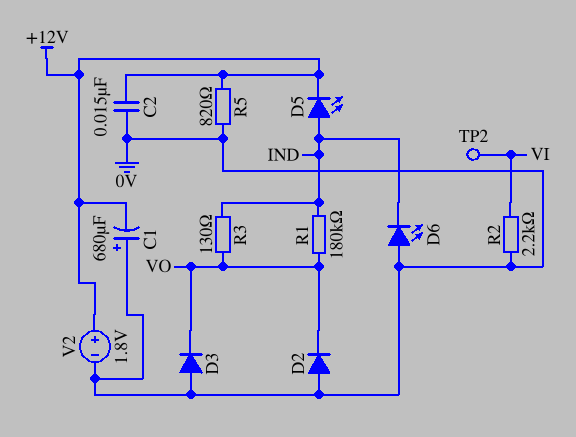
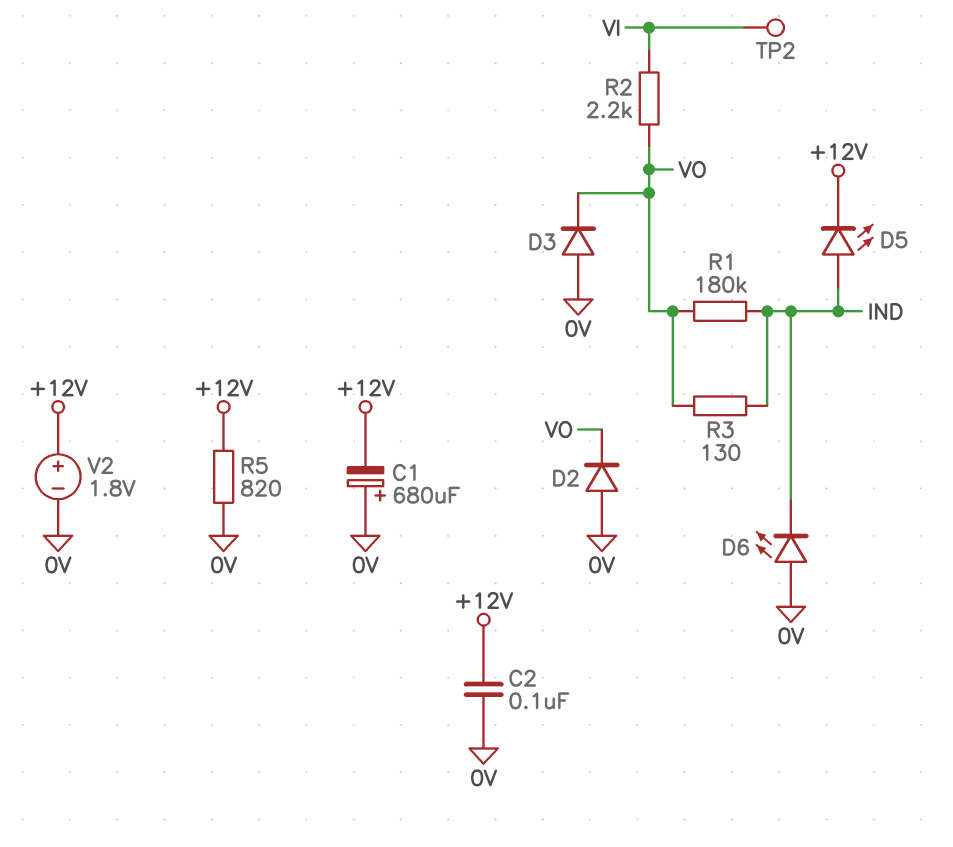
C2: 15nF (+12V, 0V) -> 100nF (+12V, 0V)
R2: 2.2k (0V, VI) -> 2.2k (VI, VO)

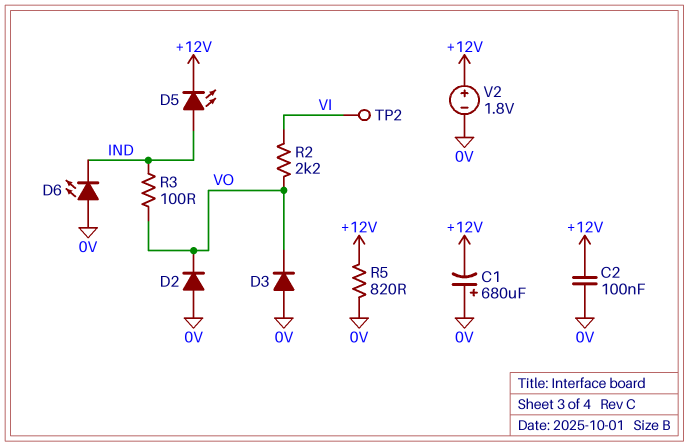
R1: 180k (IND, VO) -> none
R3: 130 (IND, VO) -> 100 (IND, VO)

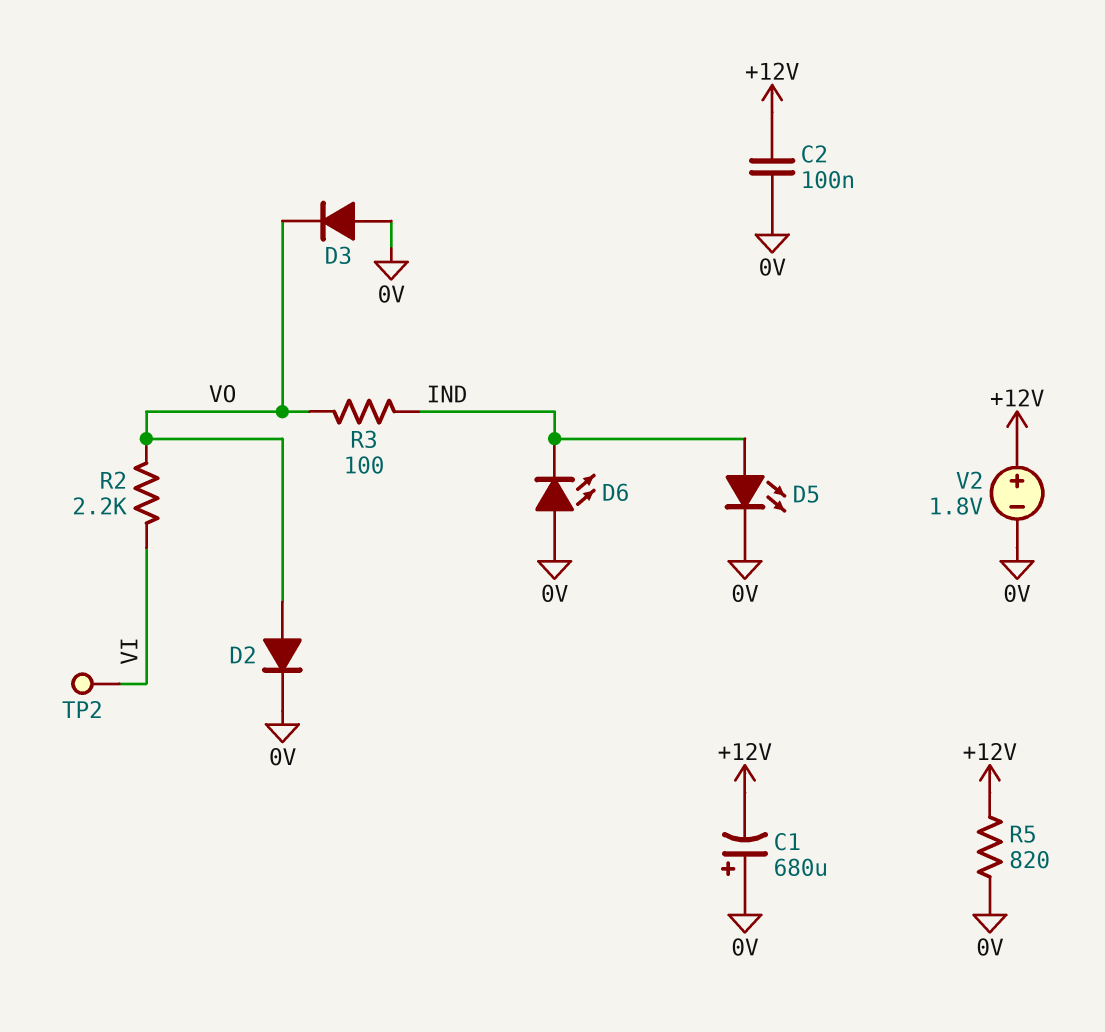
D2: diode (A 0V, K VO) -> diode (A VO, K 0V)
D5: LED (A IND, K +12V) -> LED (A IND, K 0V)

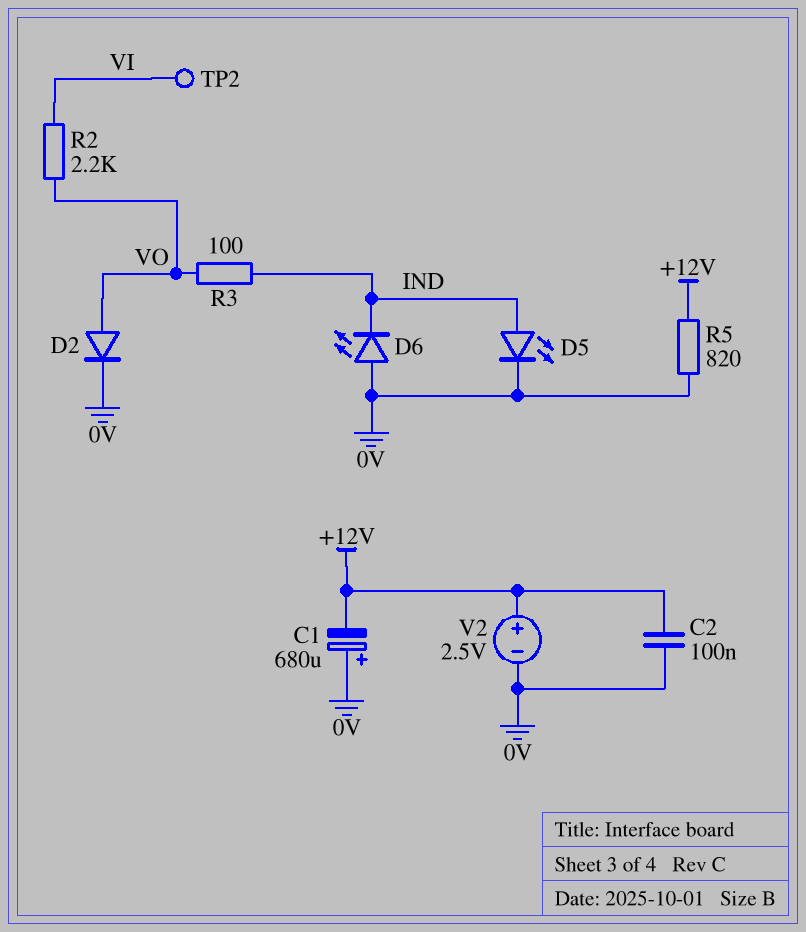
D3: diode (A 0V, K VO) -> none
V2: 1.8V (plus +12V, minus 0V) -> 2.5V (plus +12V, minus 0V)

